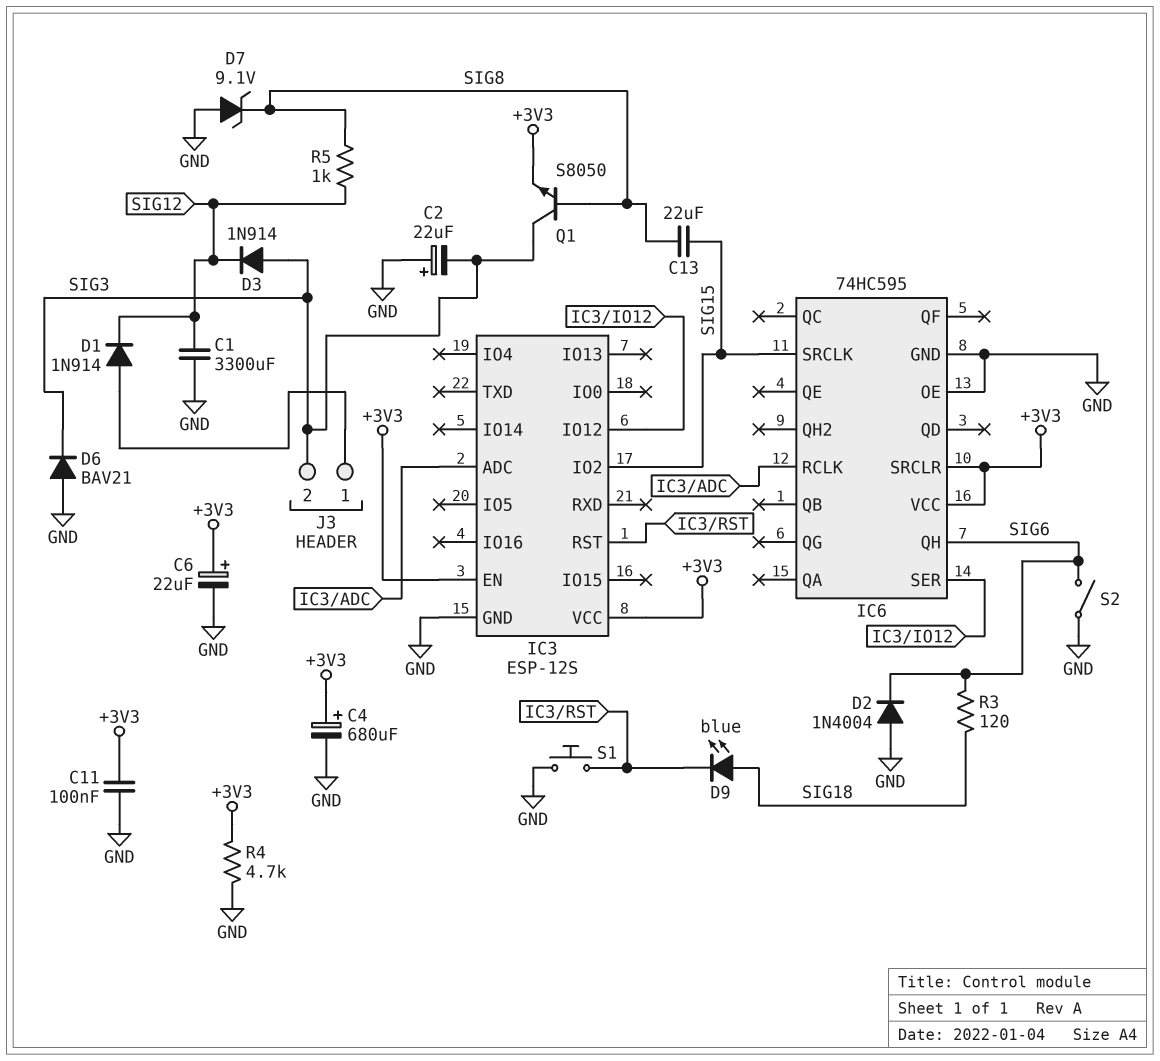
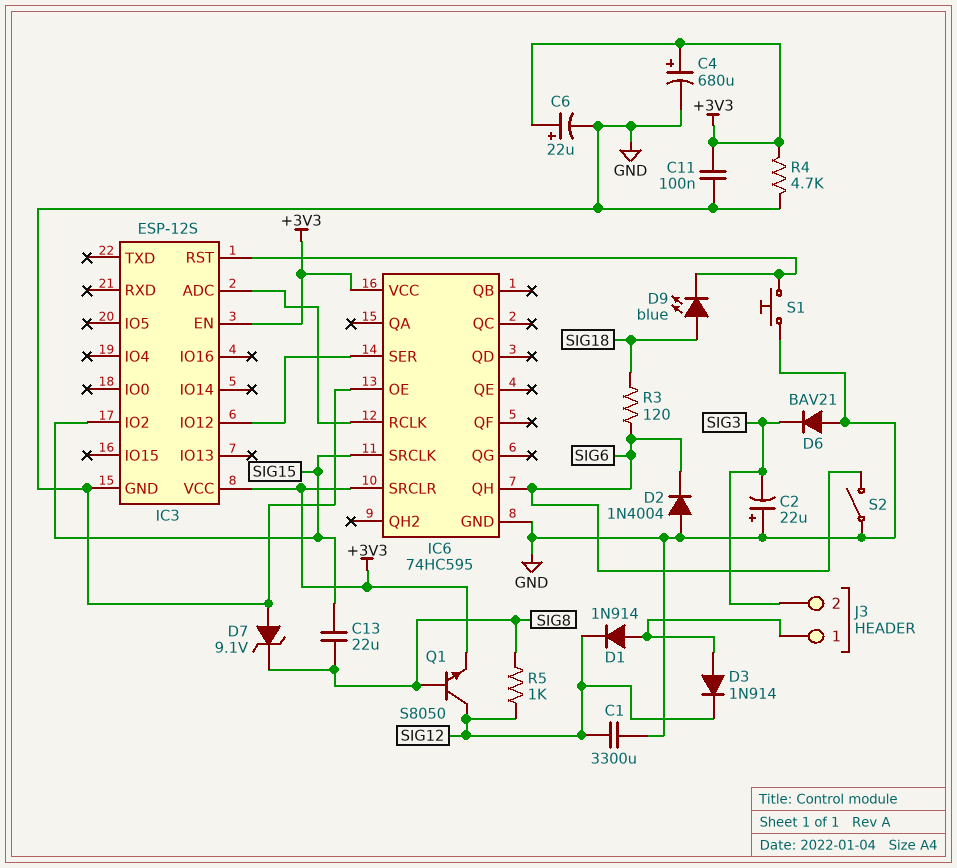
D3: diode 1N914 (A SIG3, K SIG12) -> diode 1N914 (A J3/1, K SIG12)
Q1: NPN S8050 (B SIG8, C SIG3, E +3V3) -> NPN S8050 (B SIG8, C SIG12, E +3V3)

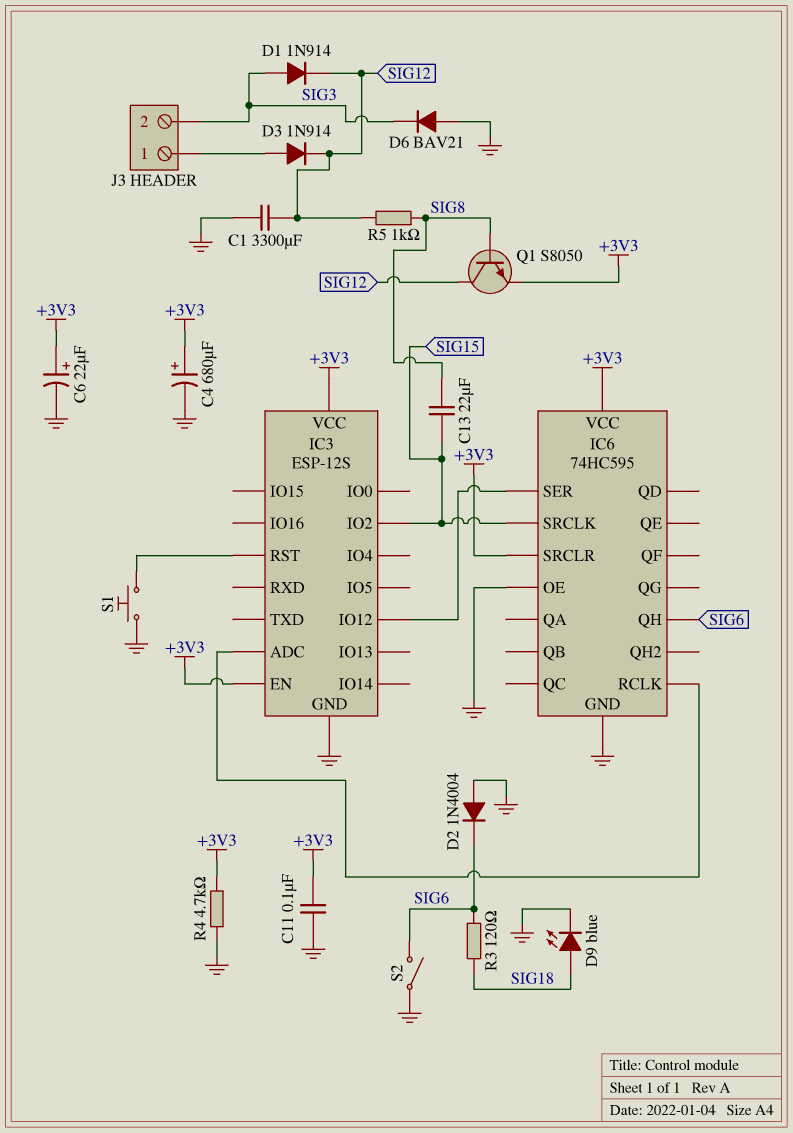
C2: 22uF (plus GND, minus SIG3) -> none
D1: diode 1N914 (A J3/1, K SIG12) -> diode 1N914 (A SIG3, K SIG12)
D7: zener 9.1V (A GND, K SIG8) -> none
D9: LED blue (A SIG18, K IC3/RST) -> LED blue (A SIG18, K GND)

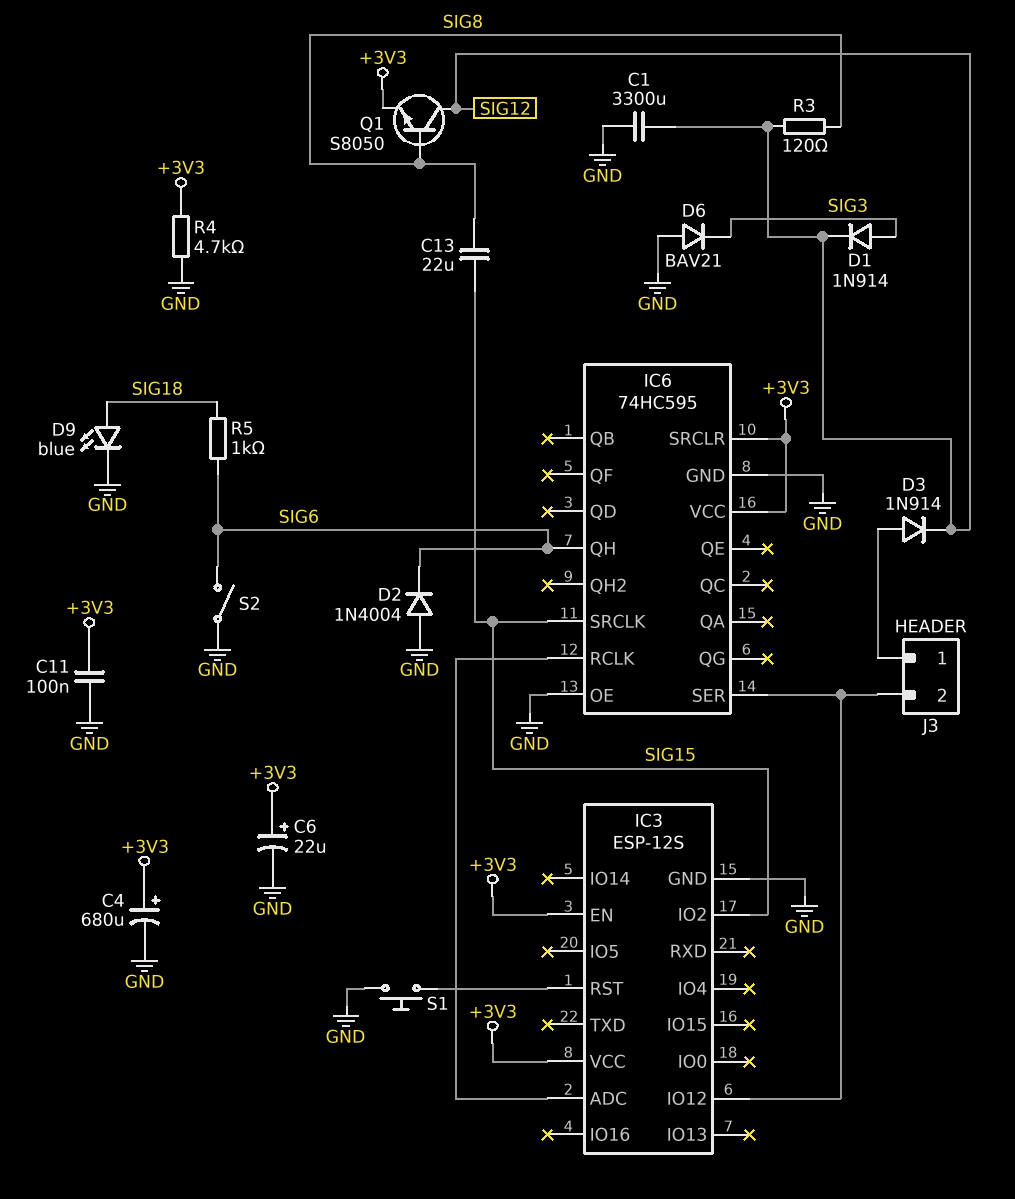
J3 pin 2: SIG3 -> IC3/IO12
R3: 120 (SIG6, SIG18) -> 120 (SIG8, SIG12)
R5: 1k (SIG8, SIG12) -> 1k (SIG6, SIG18)

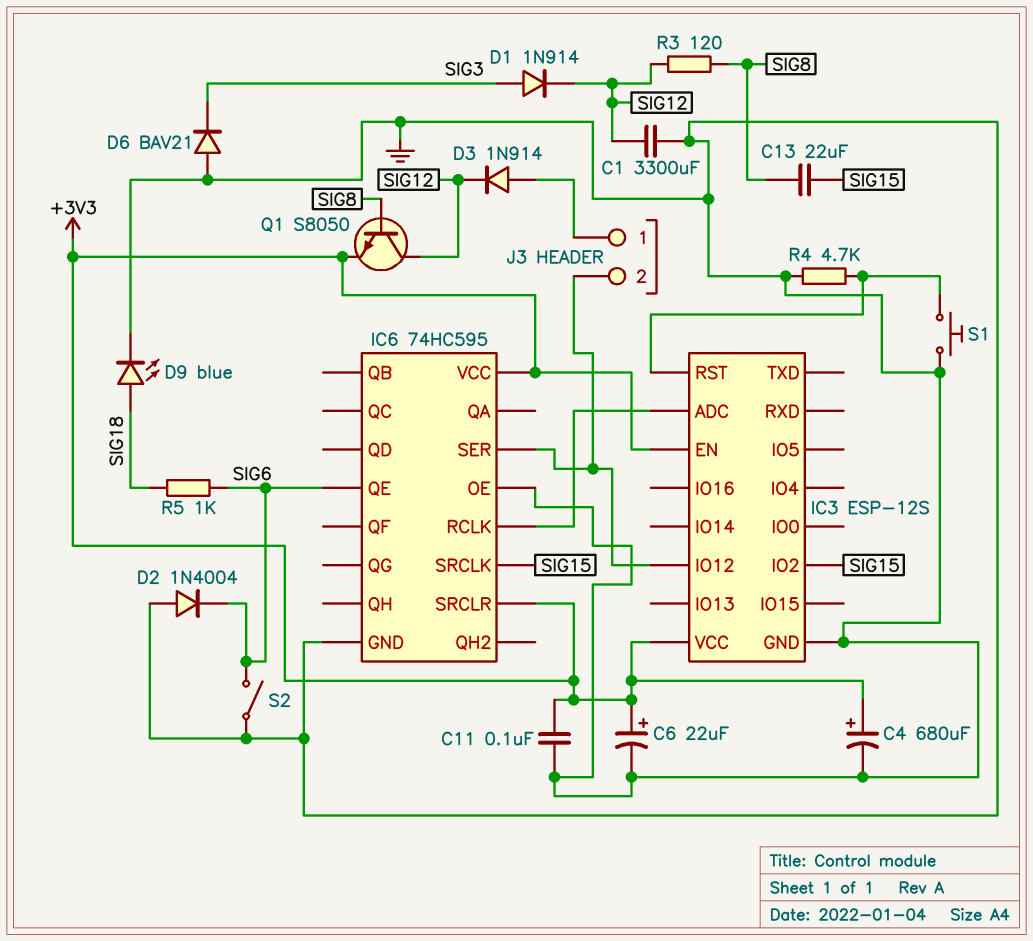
IC6 pin QE: none -> SIG6
IC6 pin QH: SIG6 -> none
R4: 4.7k (+3V3, GND) -> 4.7k (GND, IC3/RST)

